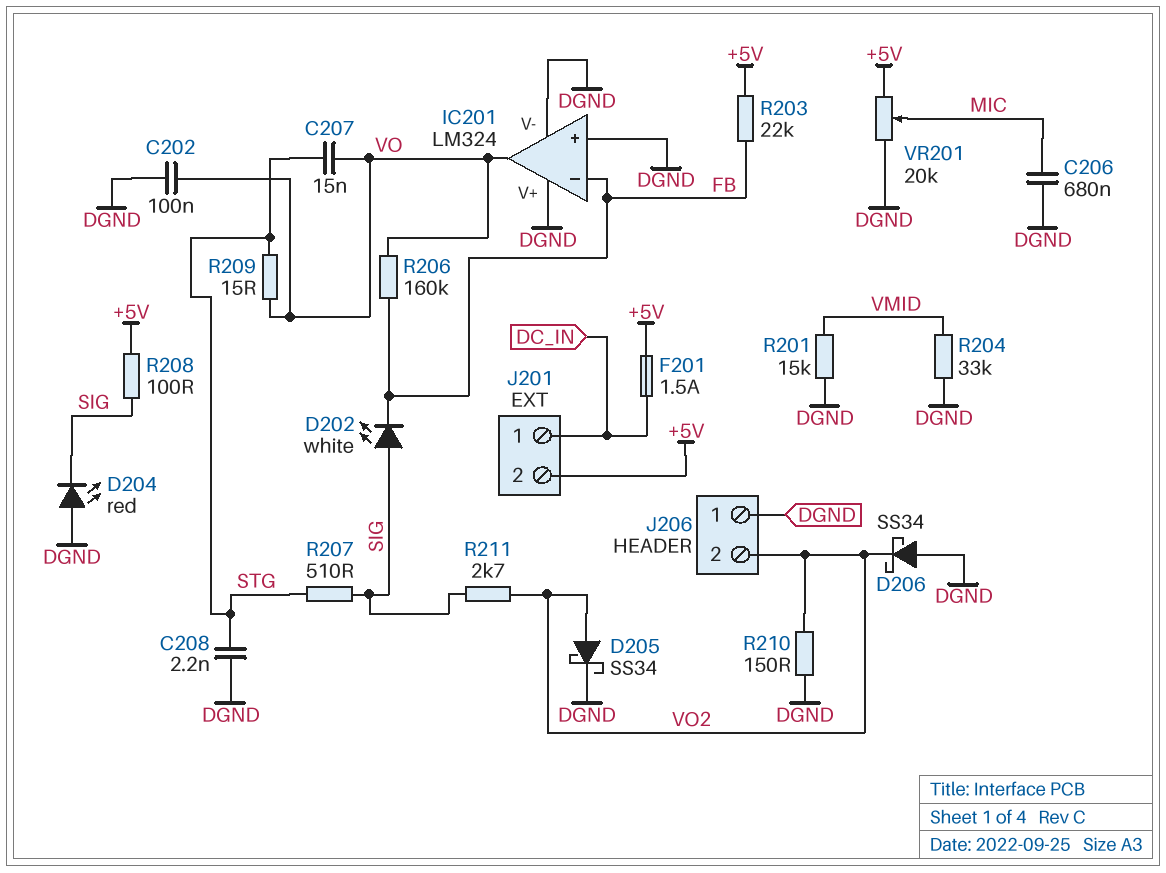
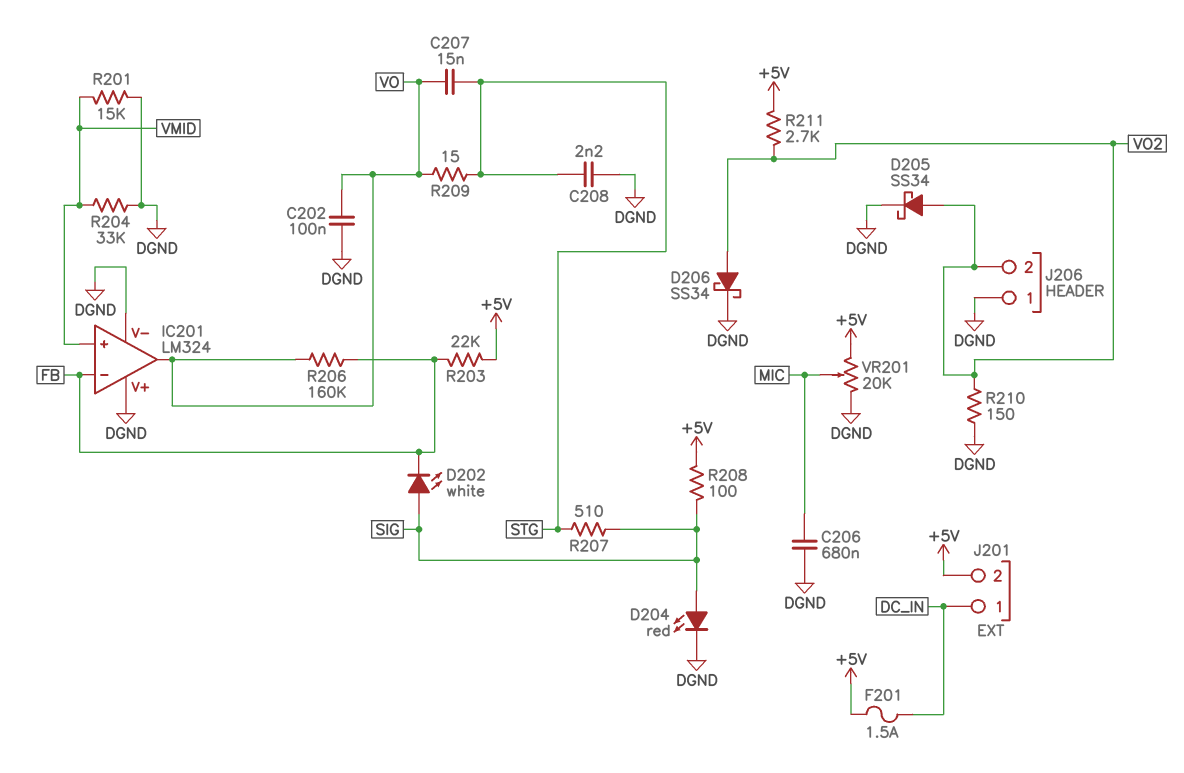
D204: LED red (A DGND, K SIG) -> LED red (A SIG, K DGND)
D206: schottky SS34 (A DGND, K VO2) -> schottky SS34 (A VO2, K DGND)
IC201 pin in+: DGND -> VMID
R211: 2.7k (SIG, VO2) -> 2.7k (+5V, VO2)

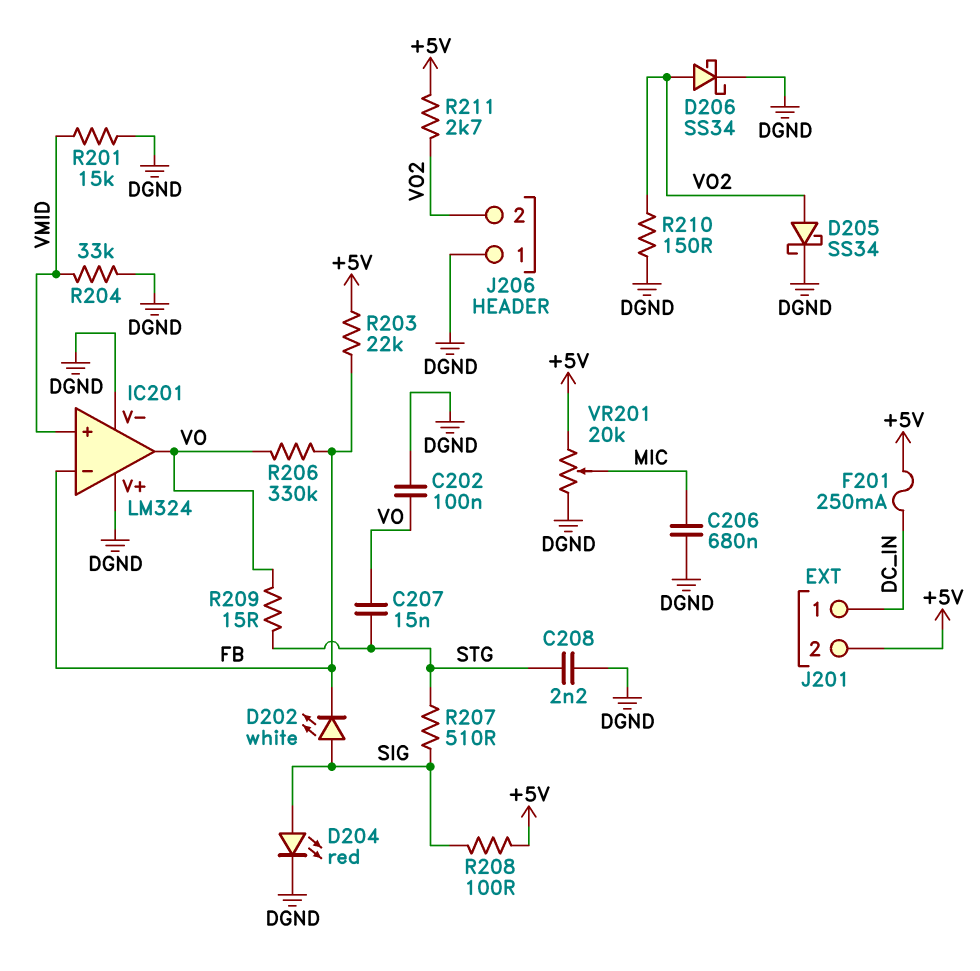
F201: 1.5A (+5V, DC_IN) -> 250mA (+5V, DC_IN)
R206: 160k (FB, VO) -> 330k (FB, VO)

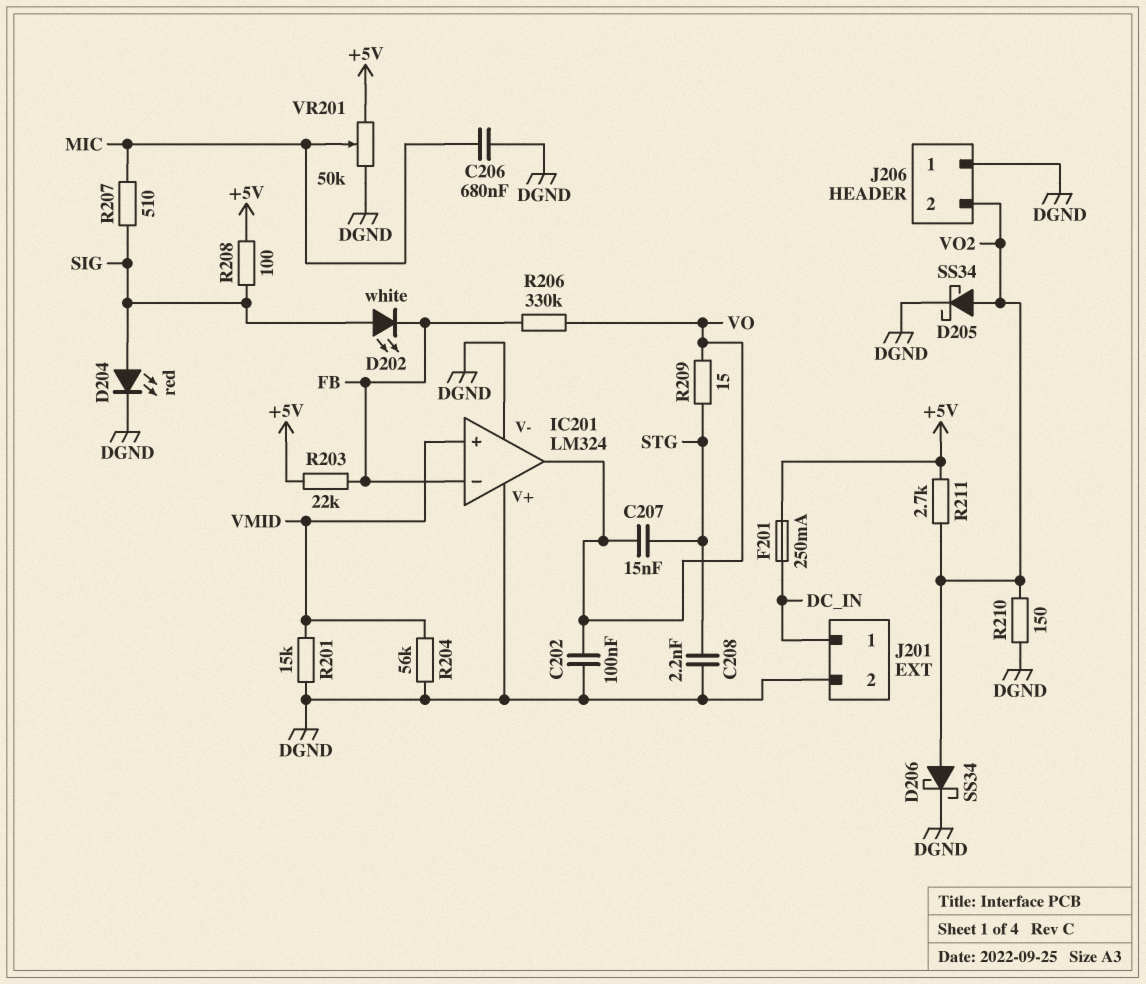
J201 pin 2: +5V -> DGND
R204: 33k (DGND, VMID) -> 56k (DGND, VMID)
R207: 510 (SIG, STG) -> 510 (MIC, SIG)
VR201: 20k (+5V, DGND, wiper MIC) -> 50k (+5V, DGND, wiper MIC)

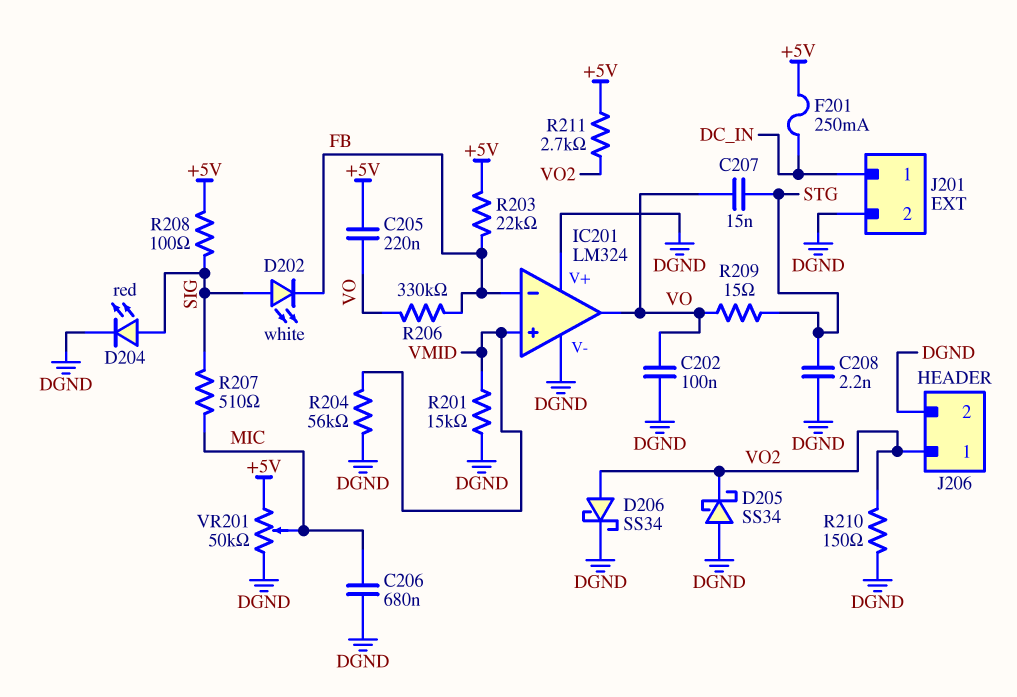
C205: none -> 220nF (+5V, VO)
D205: schottky SS34 (A VO2, K DGND) -> schottky SS34 (A DGND, K VO2)
J206 pin 1: DGND -> VO2
J206 pin 2: VO2 -> DGND

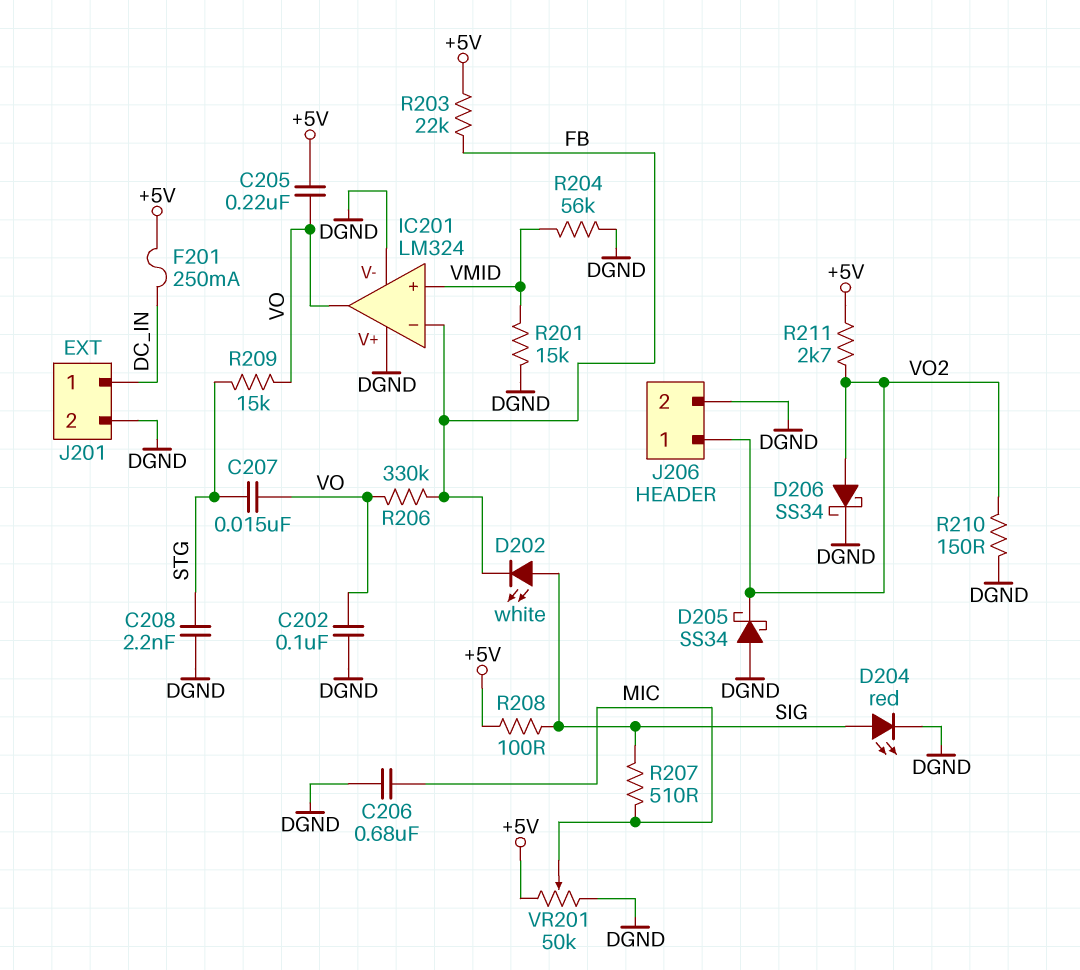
R209: 15 (STG, VO) -> 15k (STG, VO)

